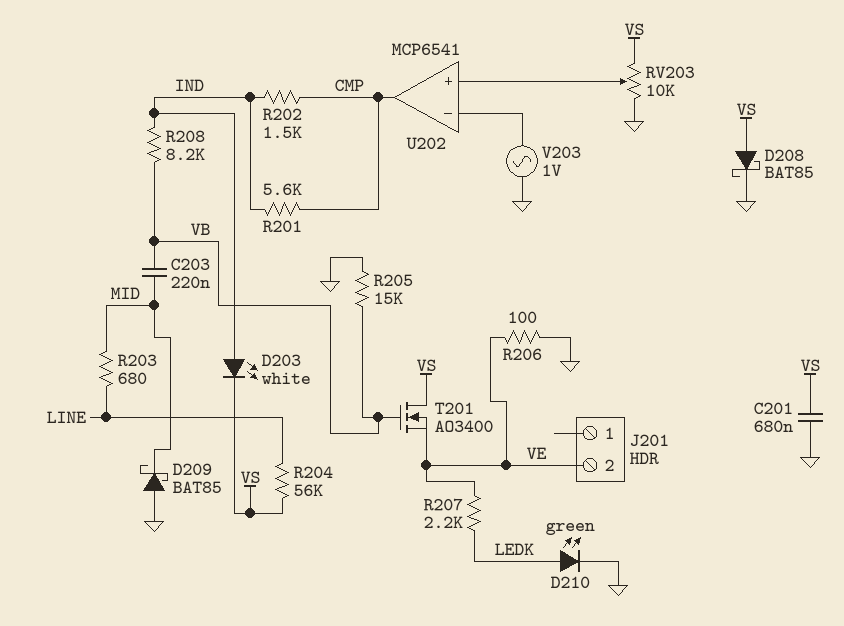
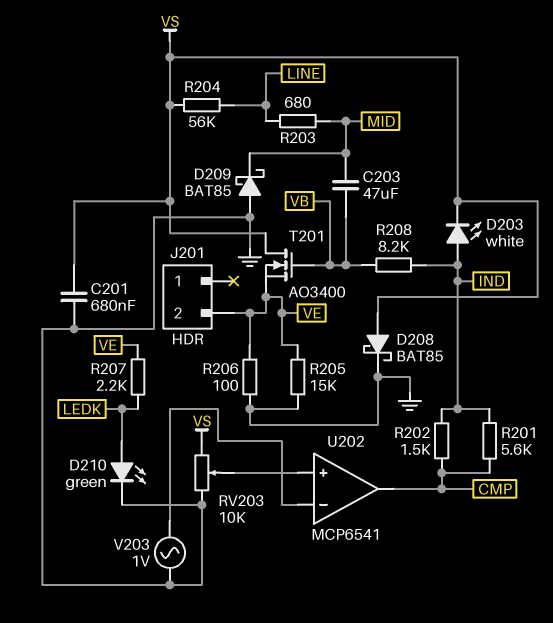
C203: 220nF (MID, VB) -> 47uF (MID, VB)
R205: 15k (GND, VB) -> 15k (GND, VE)

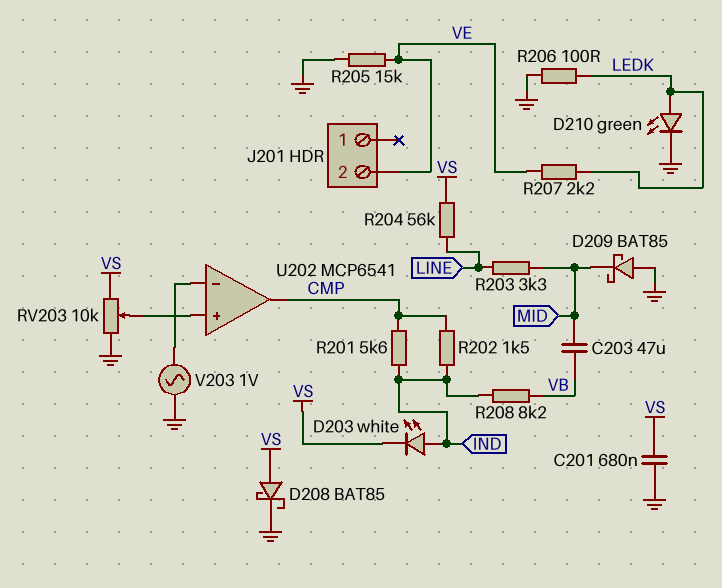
R203: 680 (LINE, MID) -> 3.3k (LINE, MID)
R206: 100 (GND, VE) -> 100 (GND, LEDK)
T201: NMOS AO3400 (G VB, D VS, S VE) -> none

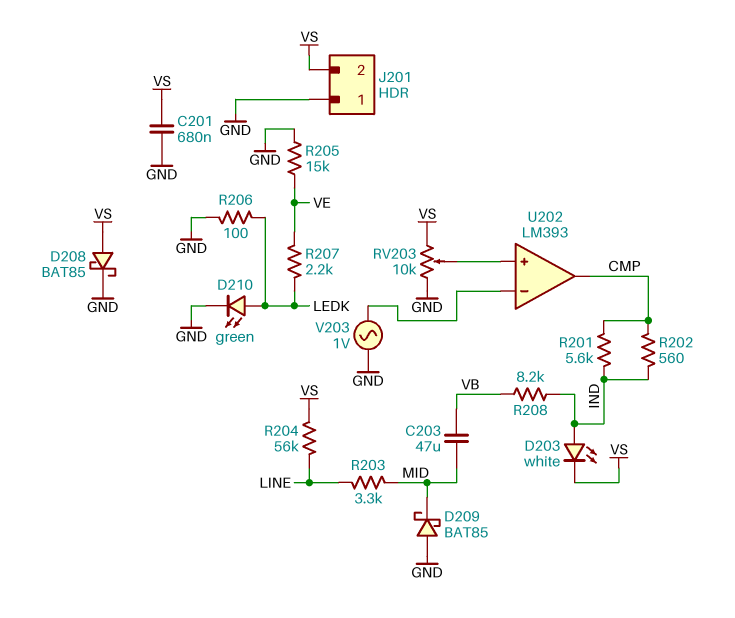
J201 pin 1: none -> GND
J201 pin 2: VE -> VS
R202: 1.5k (CMP, IND) -> 560 (CMP, IND)
U202: MCP6541 -> LM393

